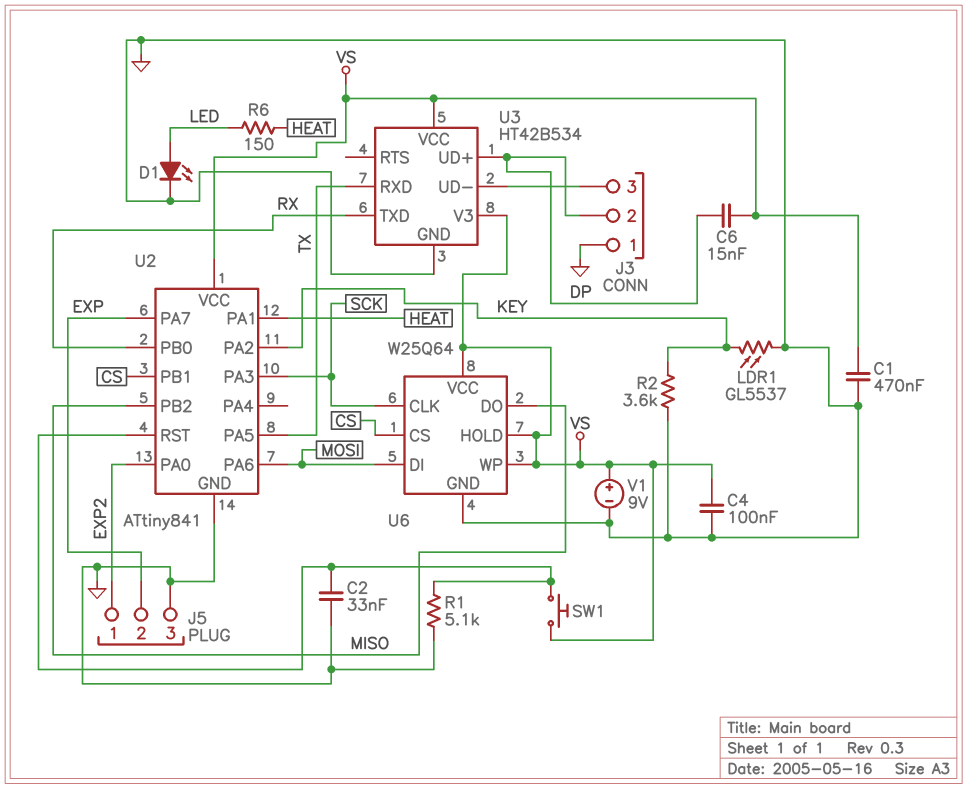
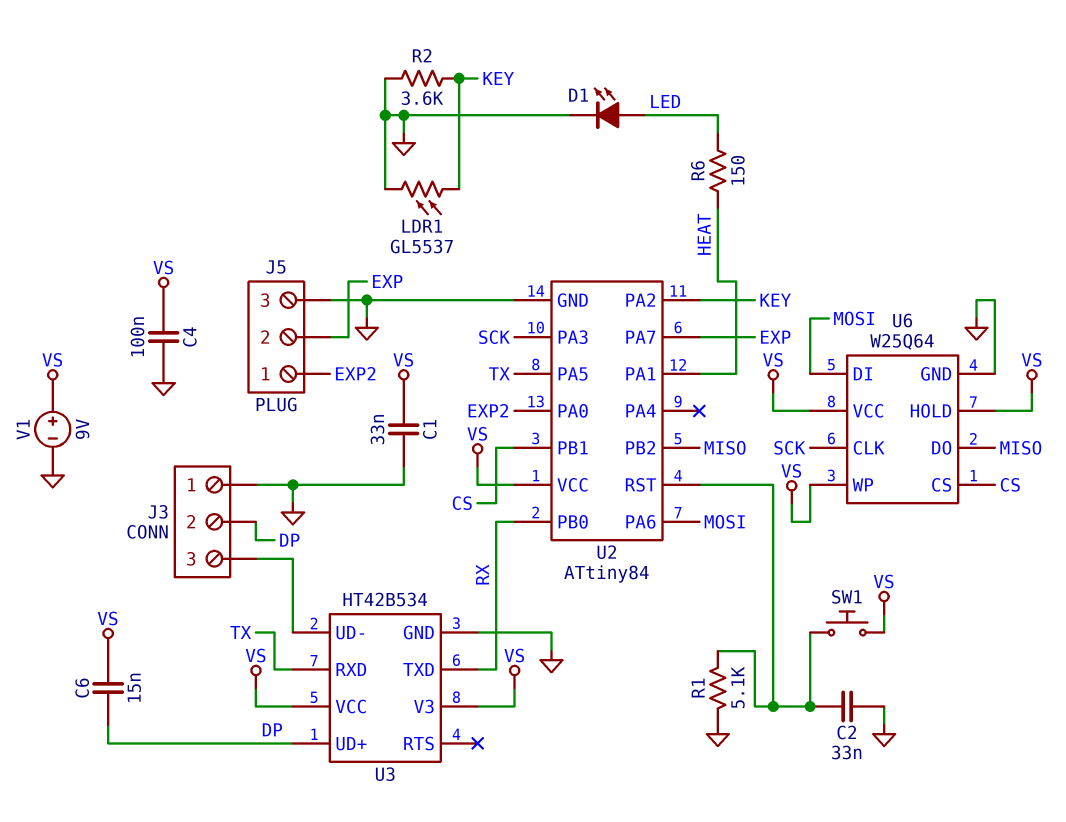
C1: 470nF (GND, VS) -> 33nF (GND, VS)
U2: ATtiny841 -> ATtiny84

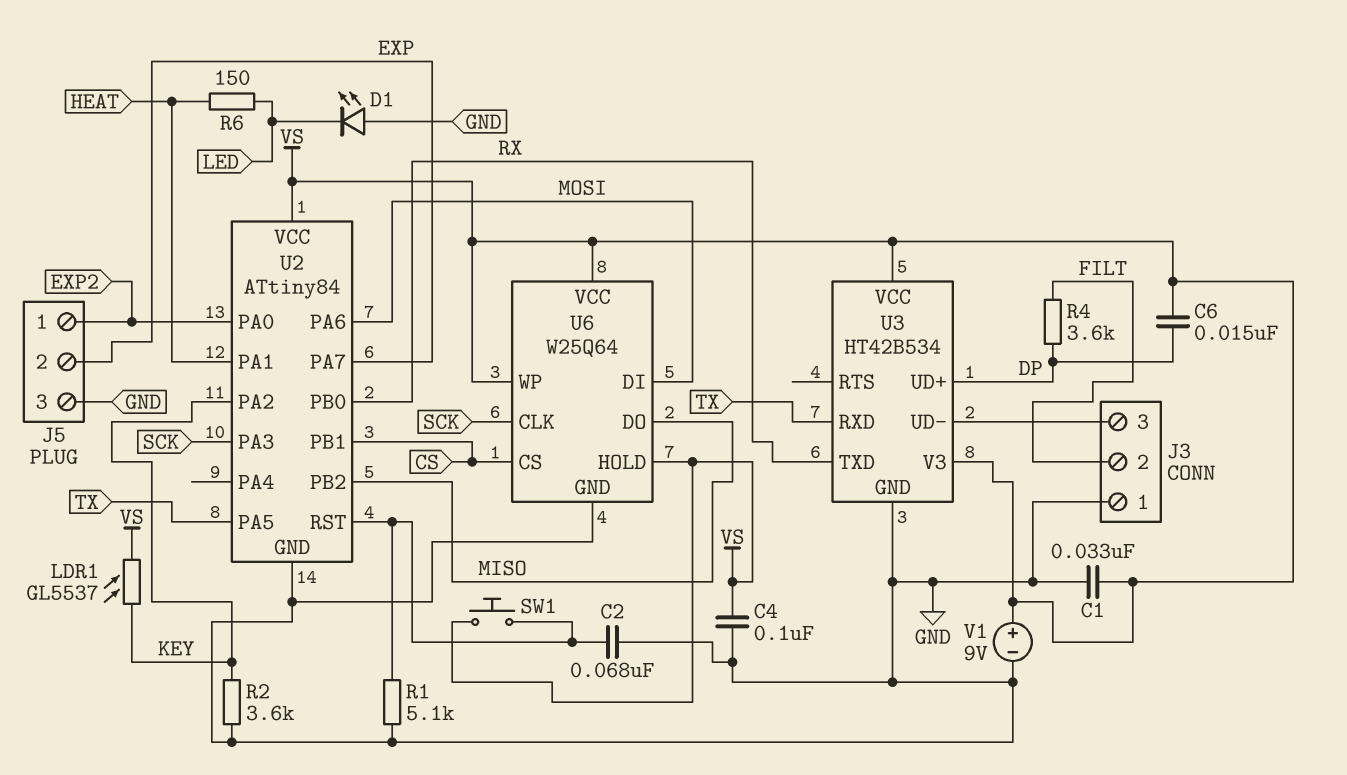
C2: 33nF (GND, U2/RST) -> 68nF (GND, U2/RST)
D1: LED (A LED, K GND) -> LED (A GND, K LED)
J3 pin 2: DP -> FILT
LDR1: GL5537 (GND, KEY) -> GL5537 (KEY, VS)
R4: none -> 3.6k (DP, FILT)

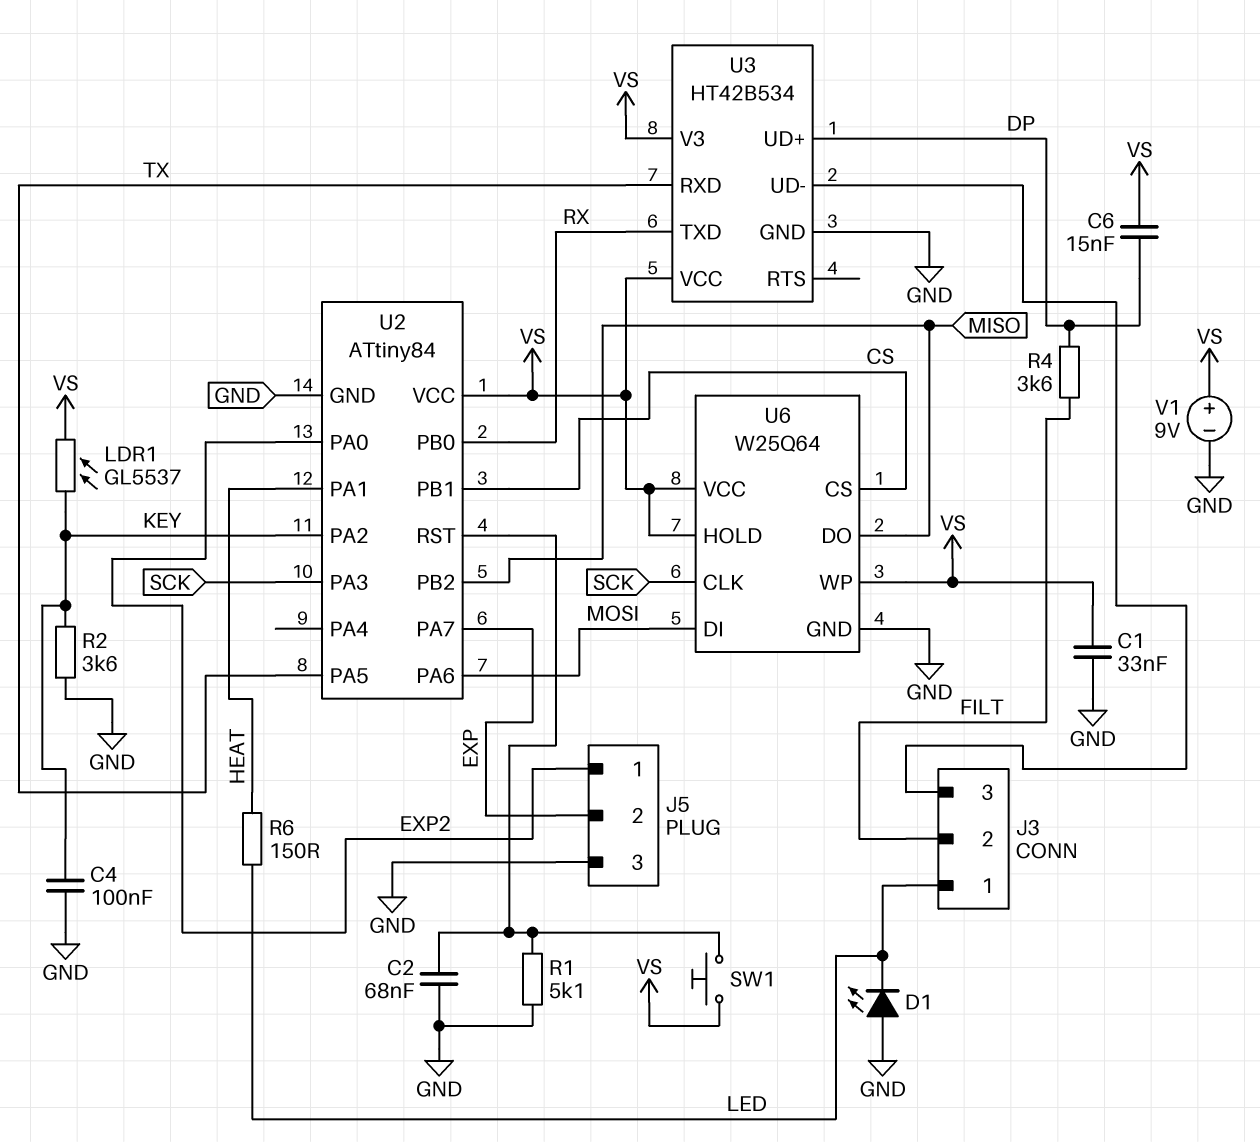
C4: 100nF (GND, VS) -> 100nF (GND, KEY)
J3 pin 1: GND -> LED

